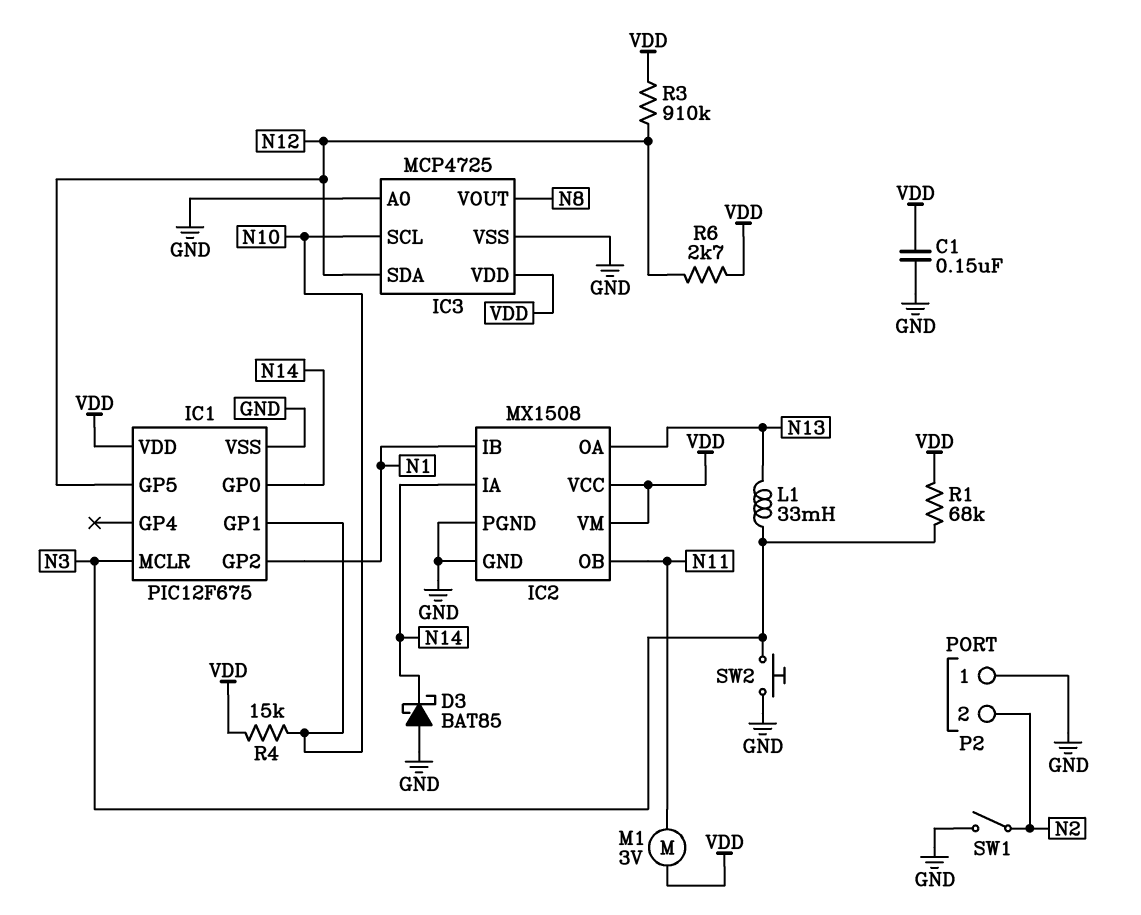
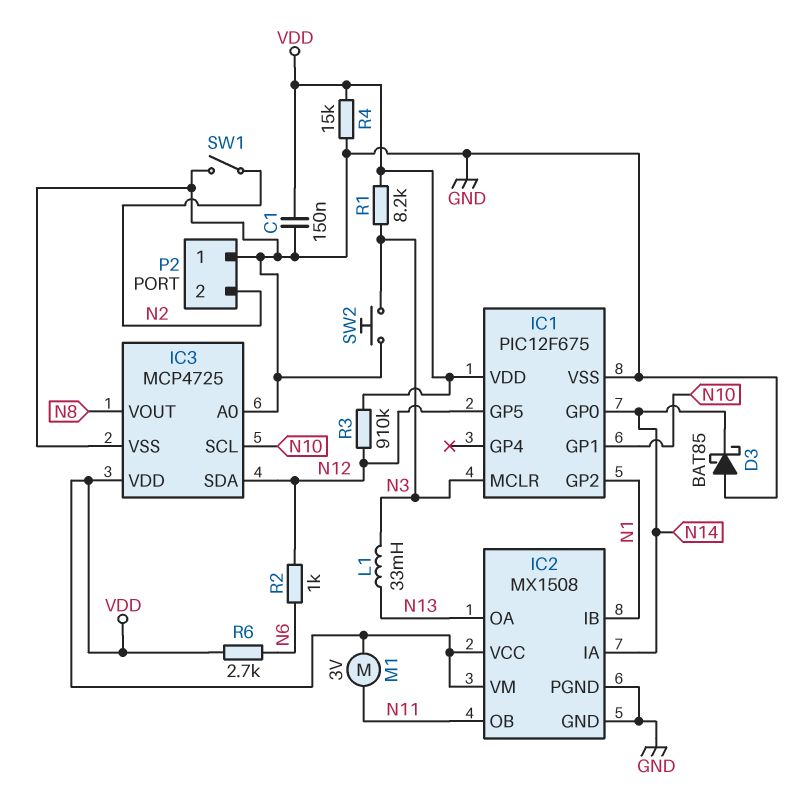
R1: 68k (N3, VDD) -> 8.2k (N3, VDD)
R2: none -> 1k (N6, N12)
R4: 15k (N10, VDD) -> 15k (GND, VDD)
R6: 2.7k (N12, VDD) -> 2.7k (N6, VDD)

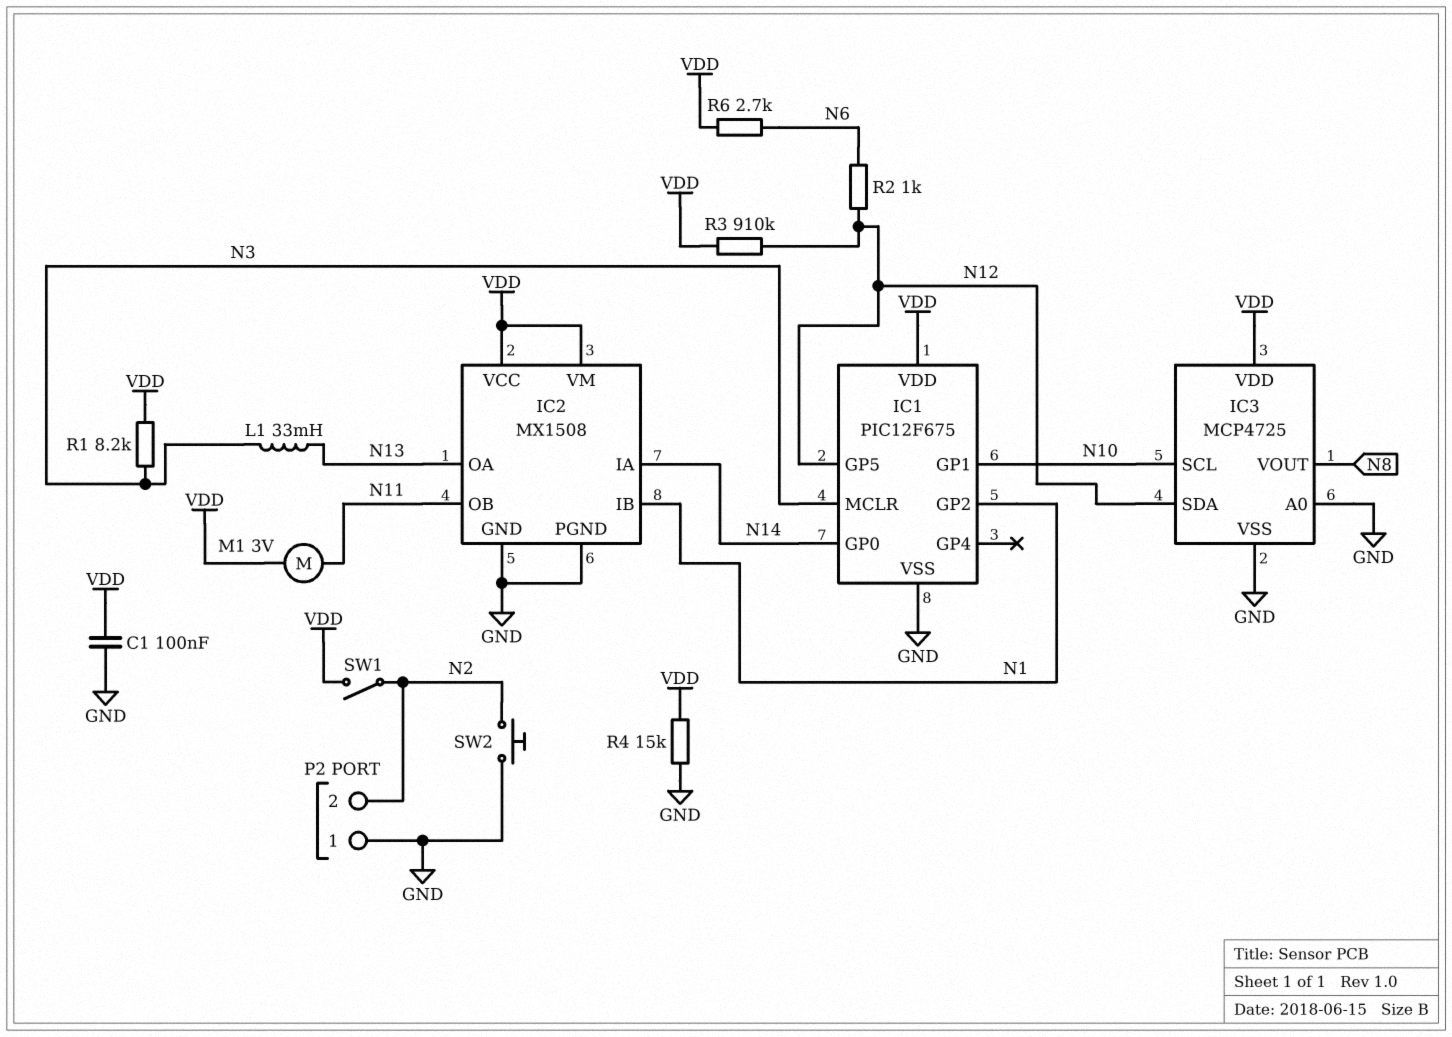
C1: 150nF (GND, VDD) -> 100nF (GND, VDD)
D3: schottky BAT85 (A GND, K N14) -> none
SW1: switch (GND, N2) -> switch (N2, VDD)
SW2: button (GND, N3) -> button (GND, N2)

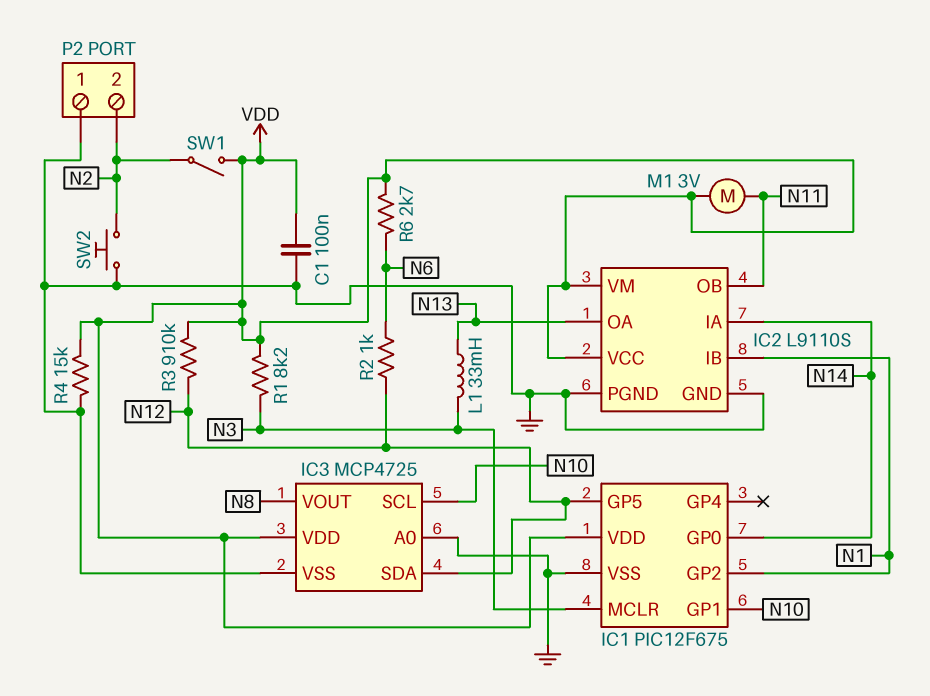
IC2: MX1508 -> L9110S

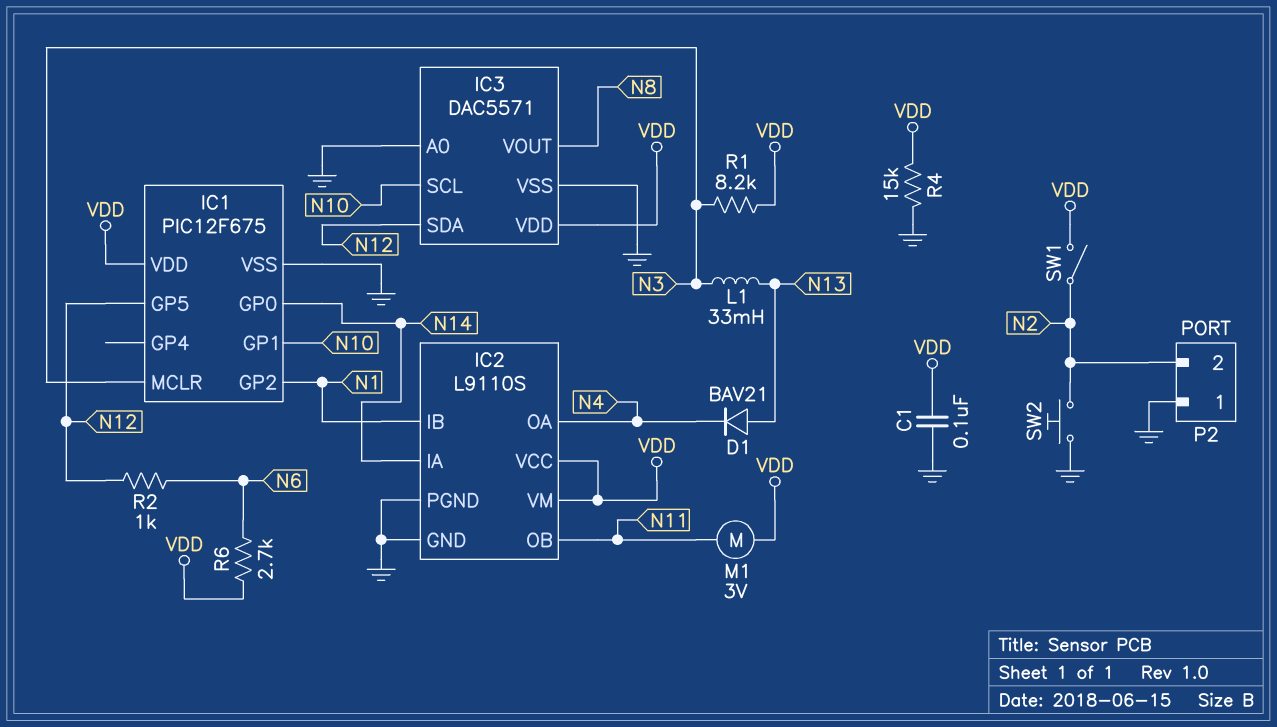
D1: none -> diode BAV21 (A N13, K N4)
IC2 pin OA: N13 -> N4
IC3: MCP4725 -> DAC5571
R3: 910k (N12, VDD) -> none

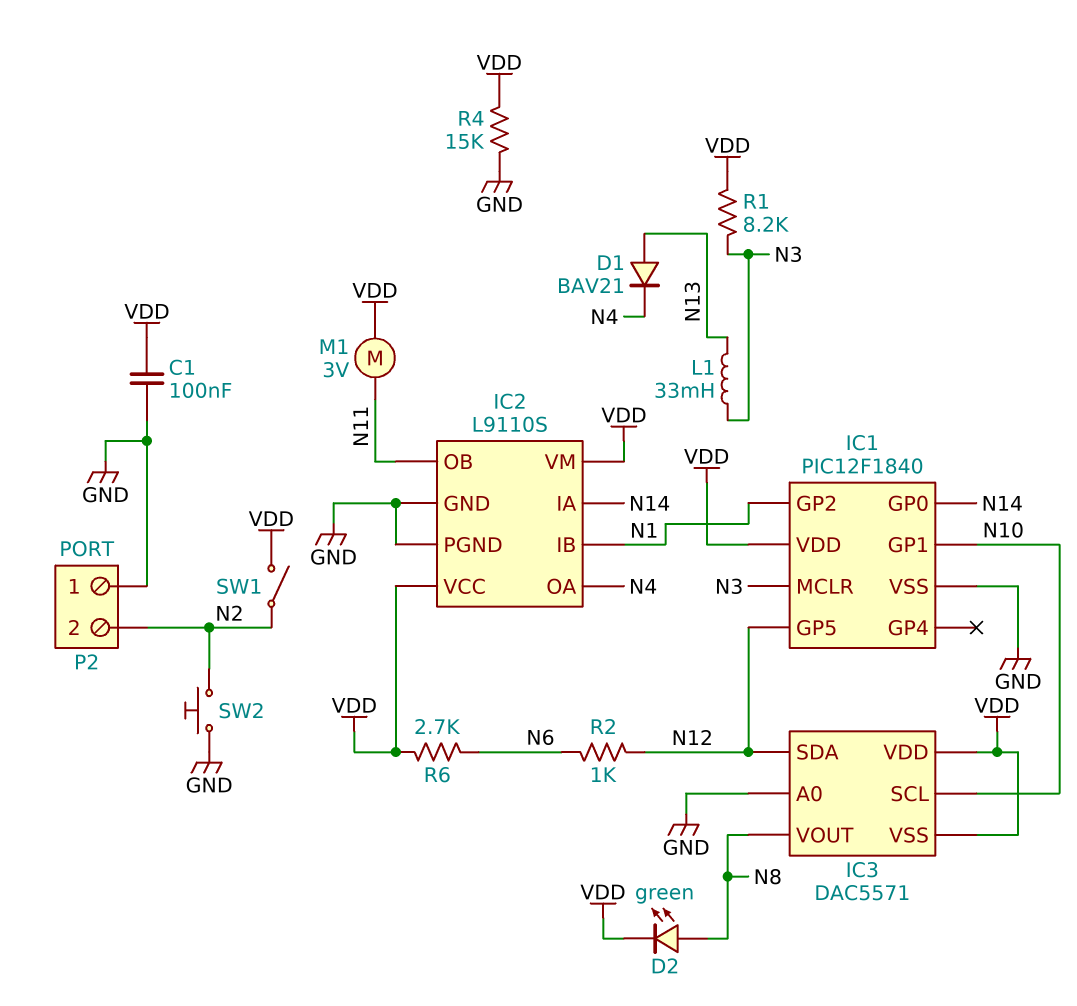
D2: none -> LED green (A N8, K VDD)
IC1: PIC12F675 -> PIC12F1840
IC3 pin VSS: GND -> VDD

